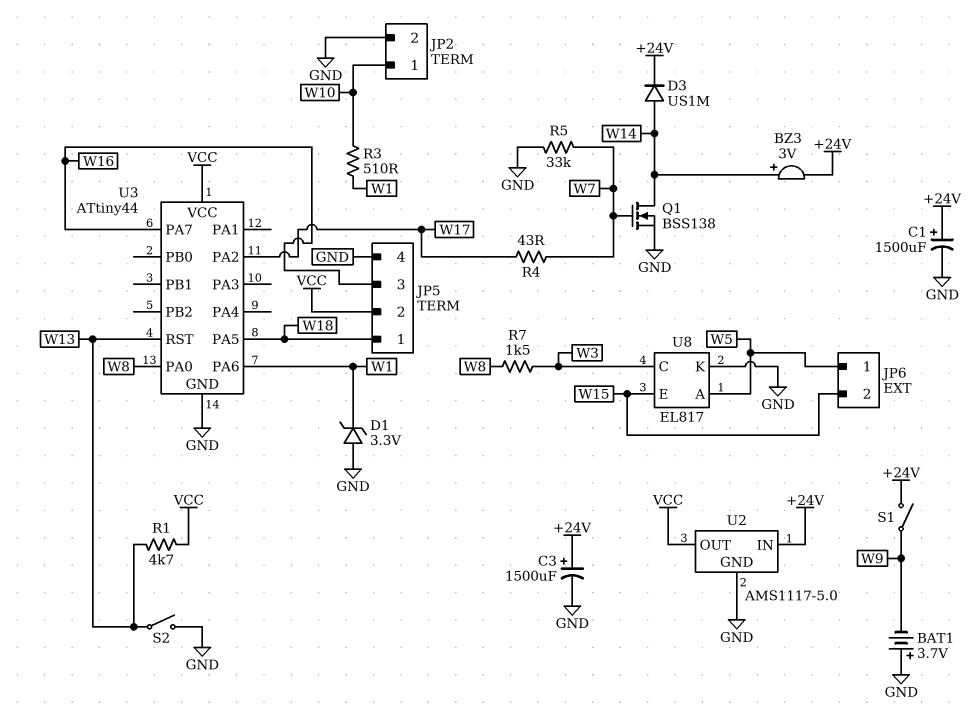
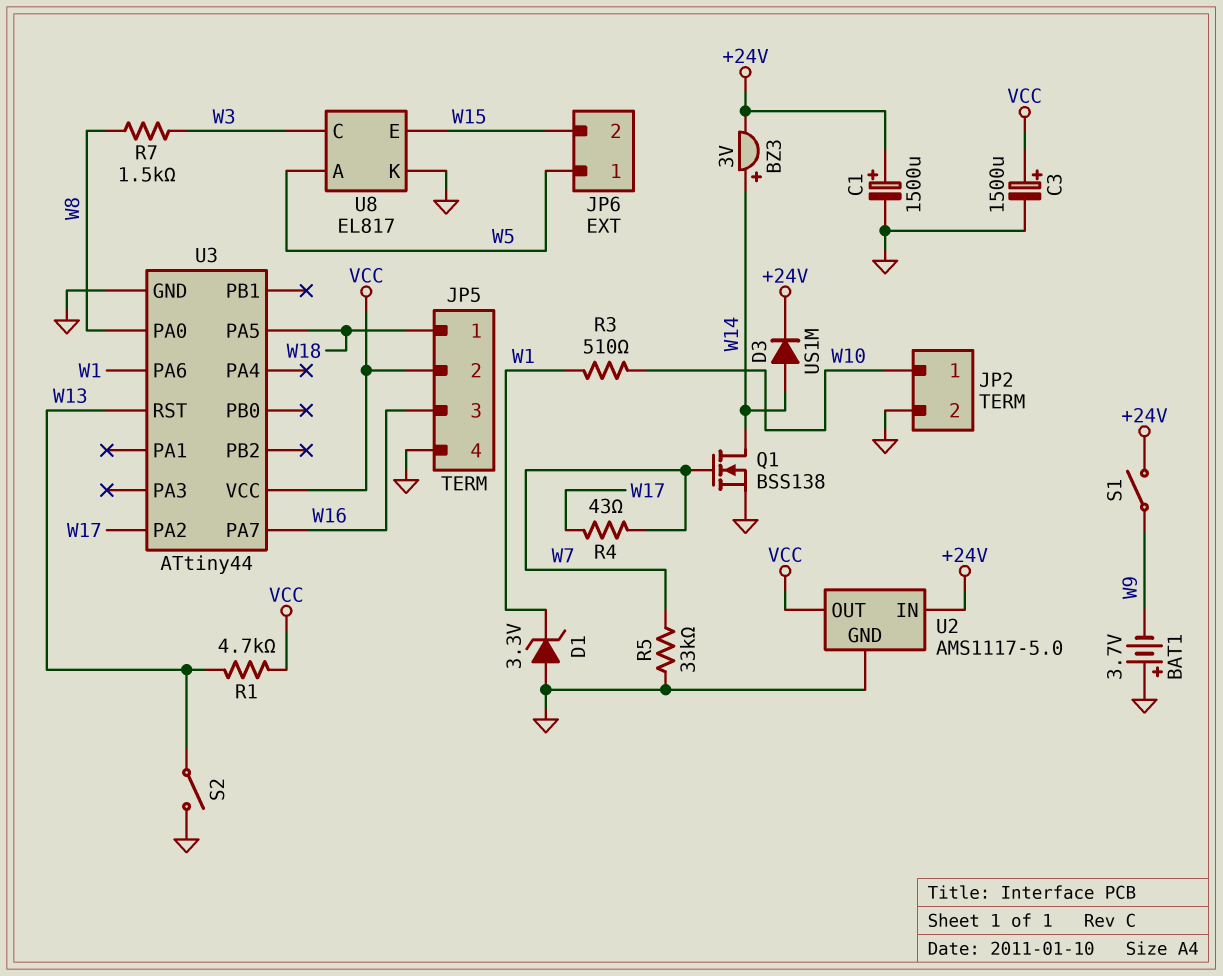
C3: 1500uF (plus +24V, minus GND) -> 1500uF (plus VCC, minus GND)

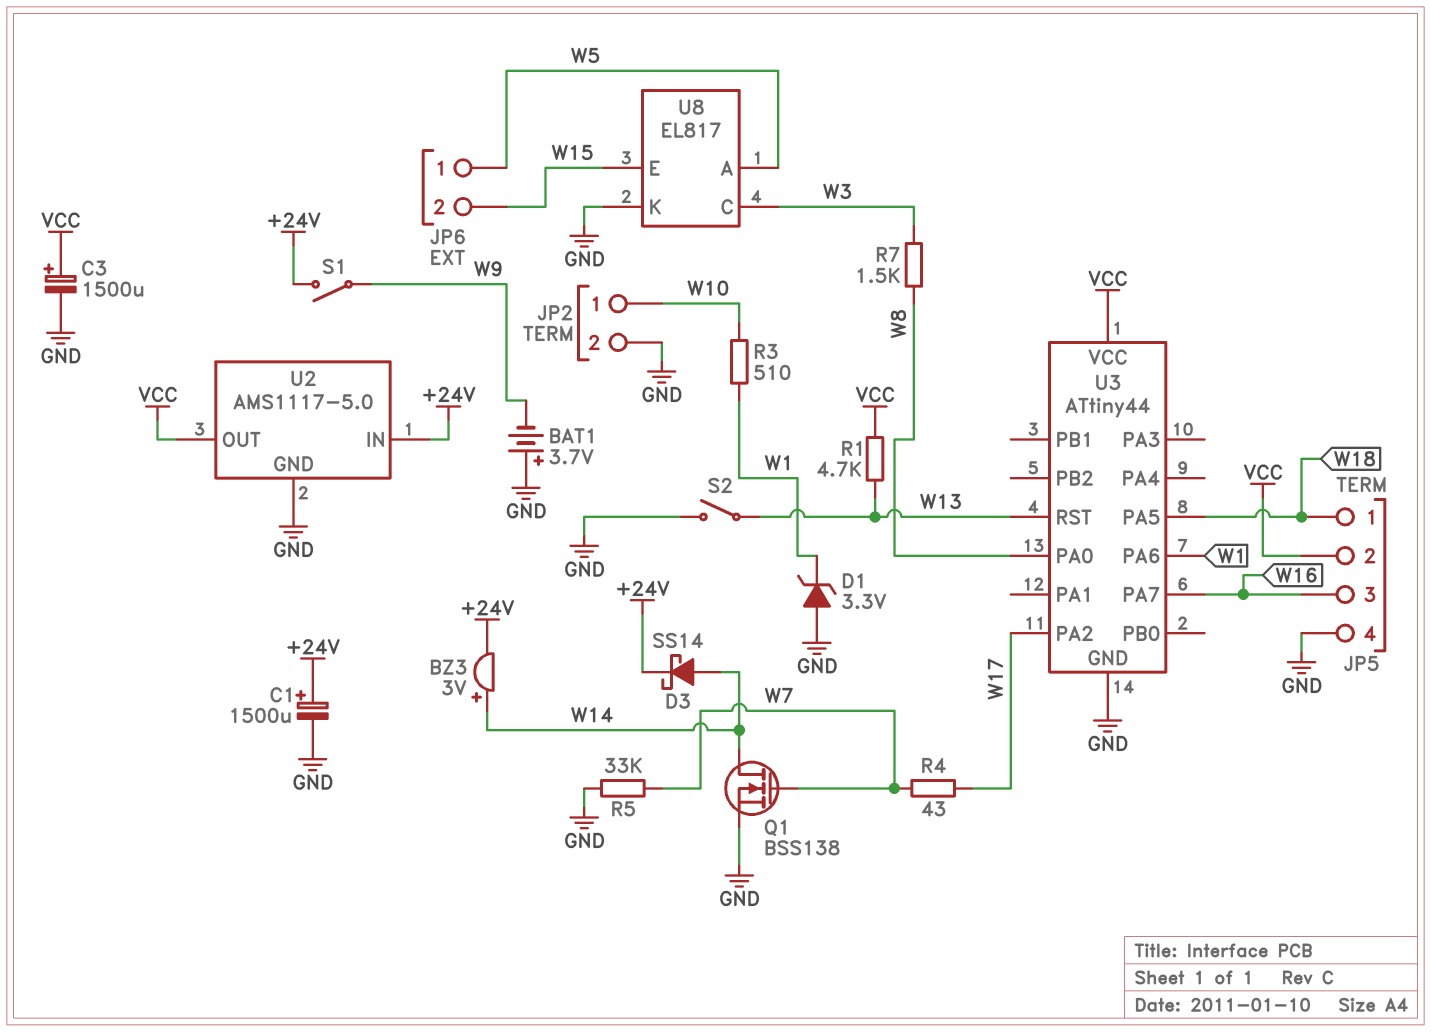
D3: diode US1M (A W14, K +24V) -> schottky SS14 (A W14, K +24V)

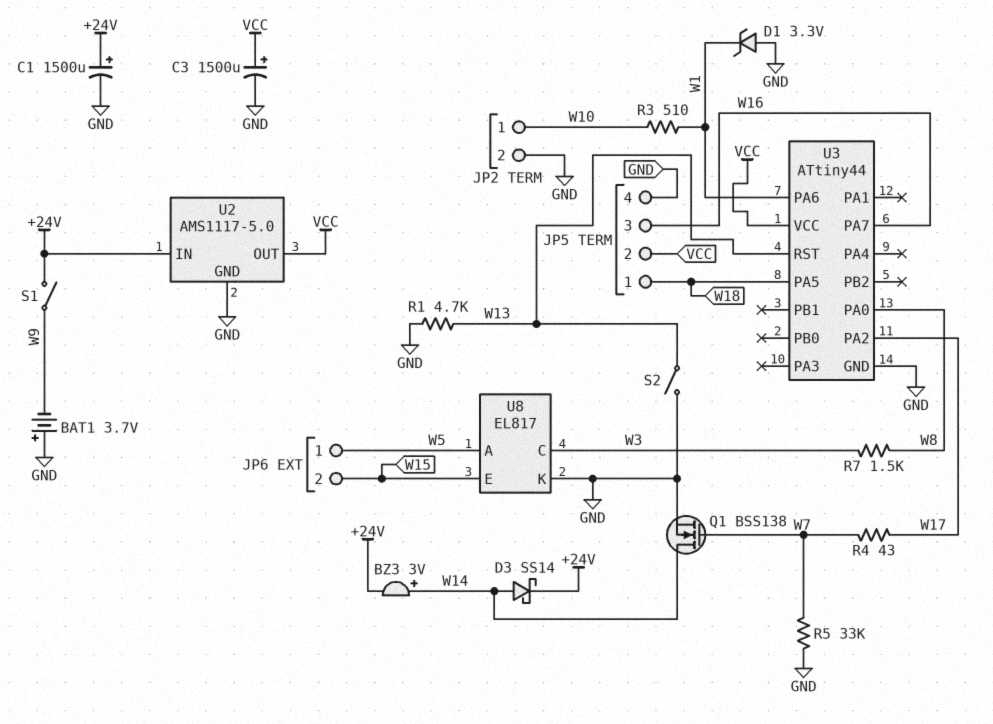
R1: 4.7k (VCC, W13) -> 4.7k (GND, W13)

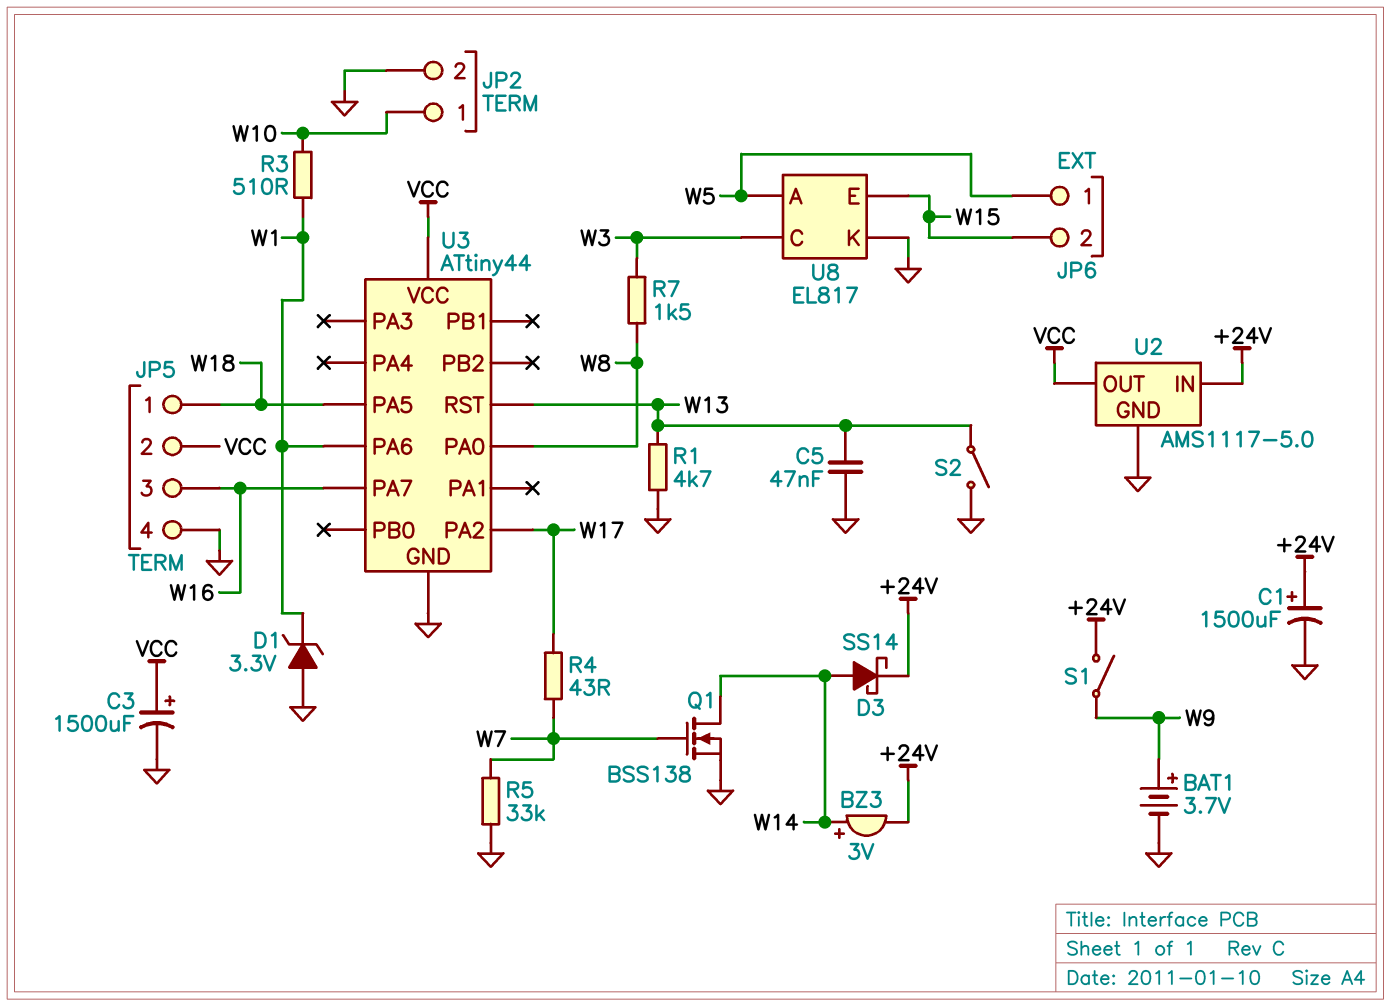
BAT1: 3.7V (plus GND, minus W9) -> 3.7V (plus W9, minus GND)
C5: none -> 47nF (GND, W13)

